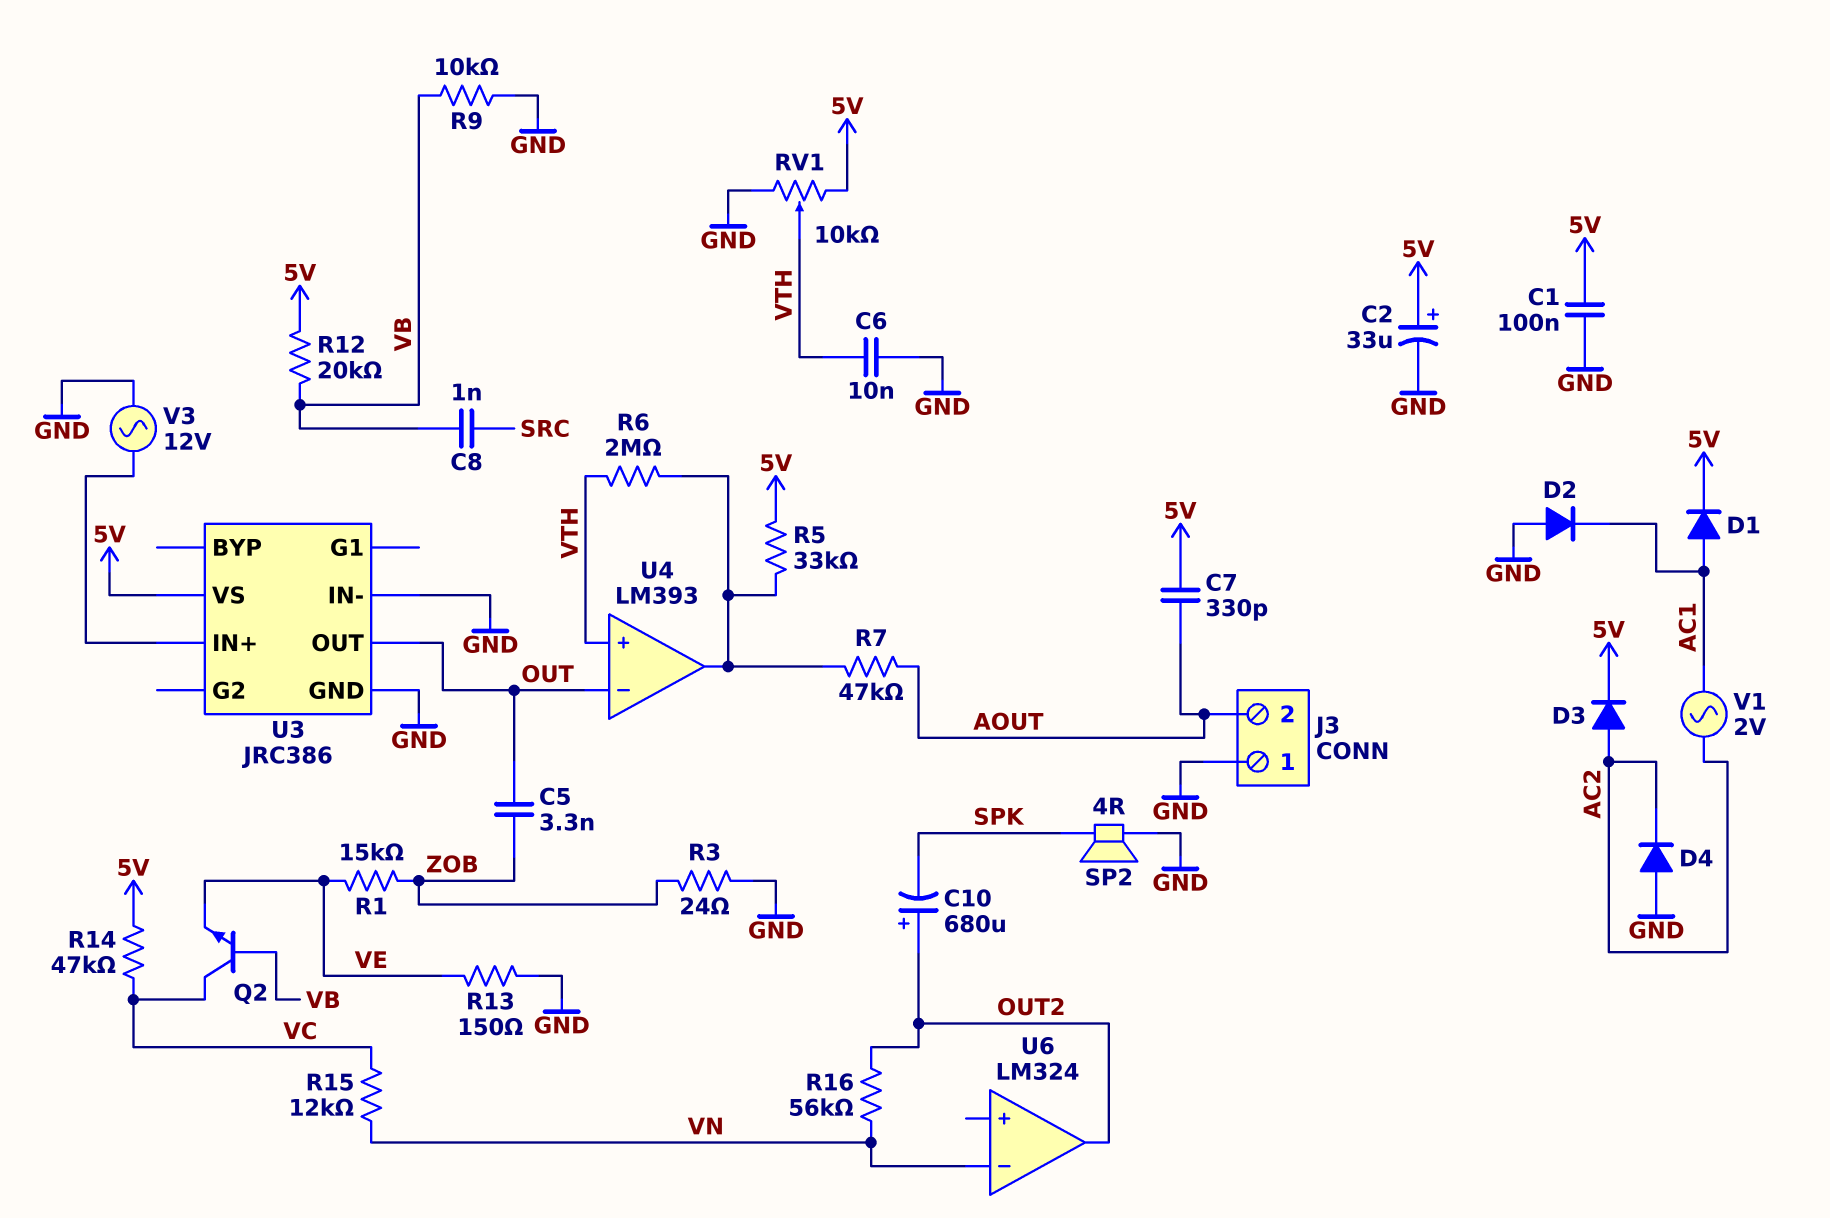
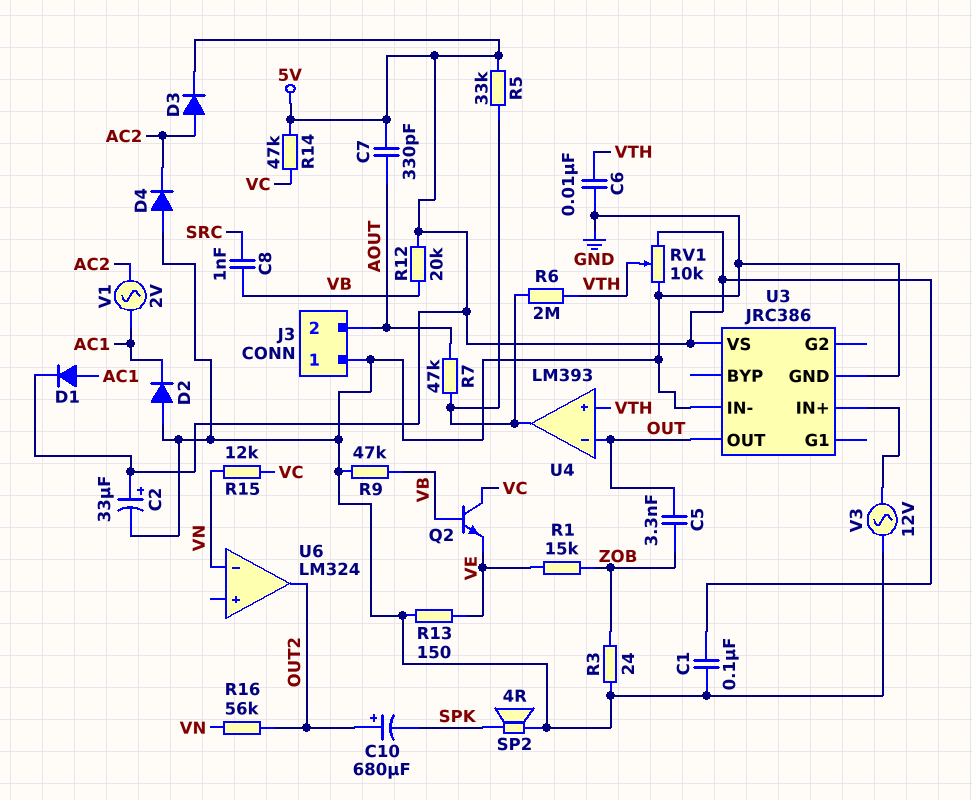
R9: 10k (GND, VB) -> 47k (GND, VB)

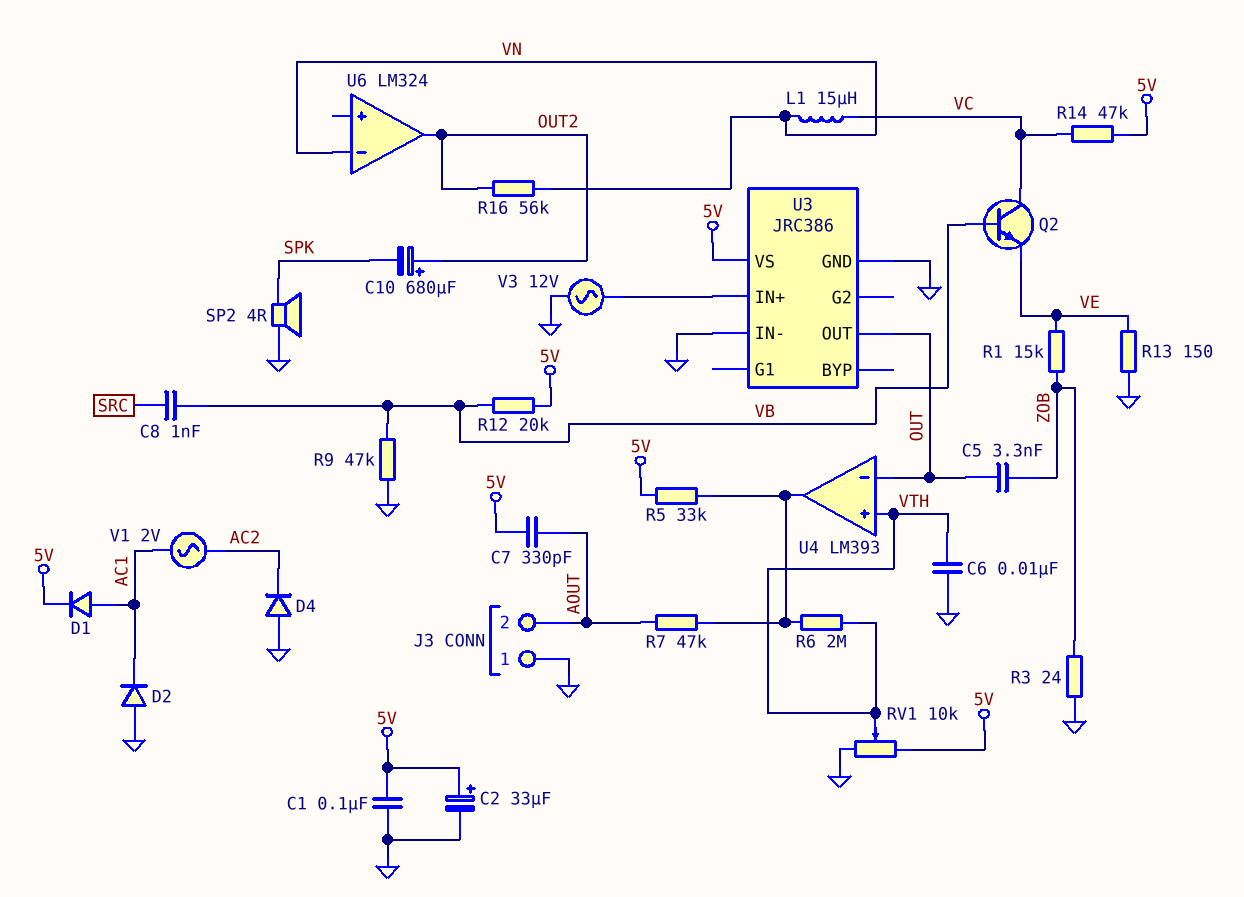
D3: diode (A AC2, K 5V) -> none
L1: none -> 15uH (VC, VN)
R15: 12k (VC, VN) -> none

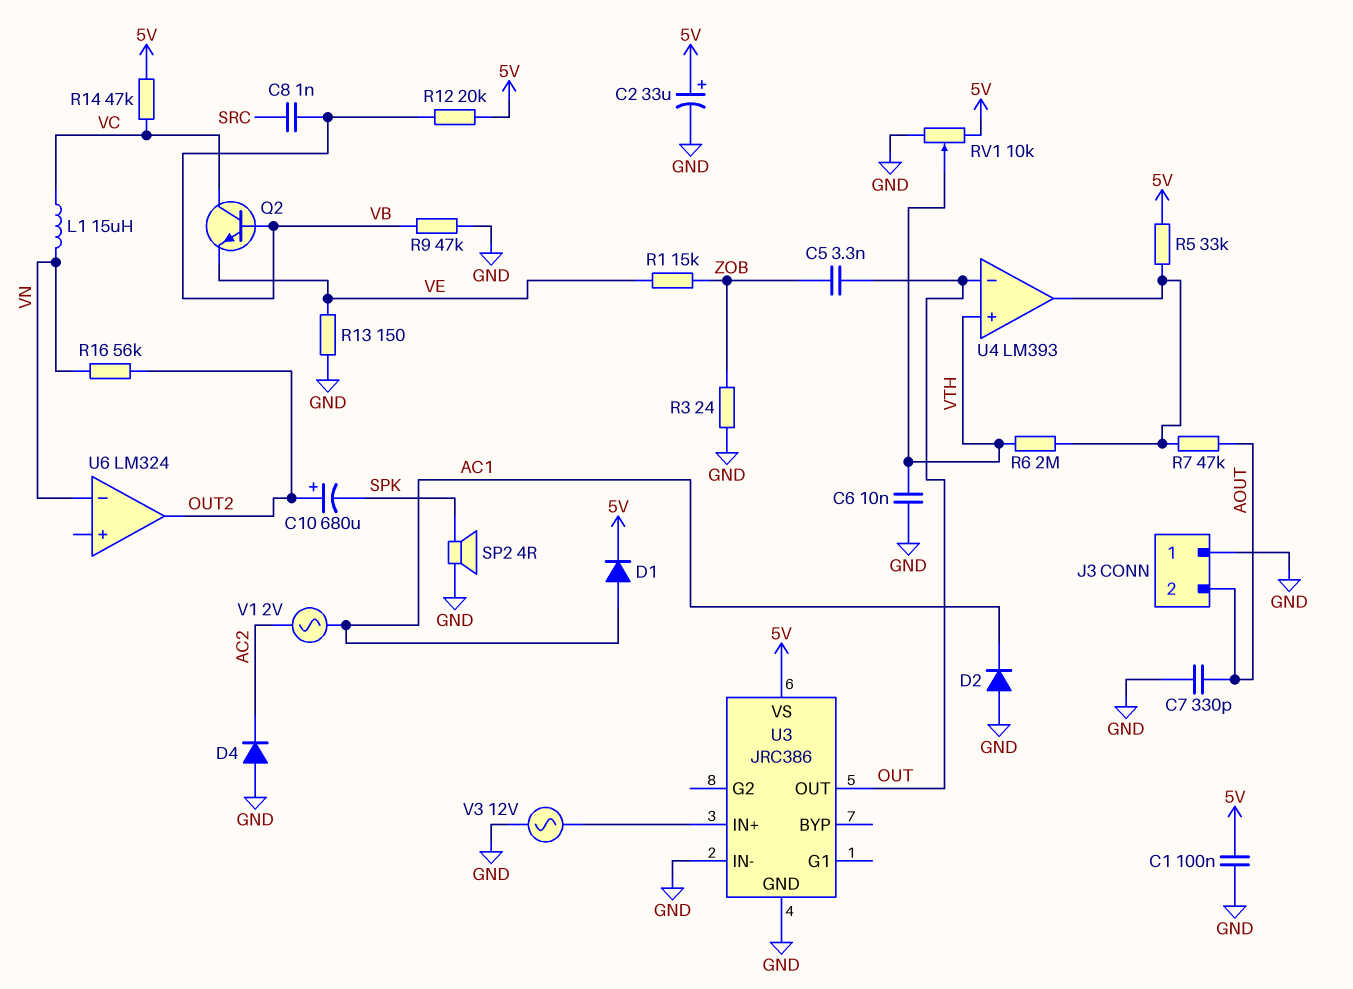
C7: 330pF (5V, AOUT) -> 330pF (AOUT, GND)

